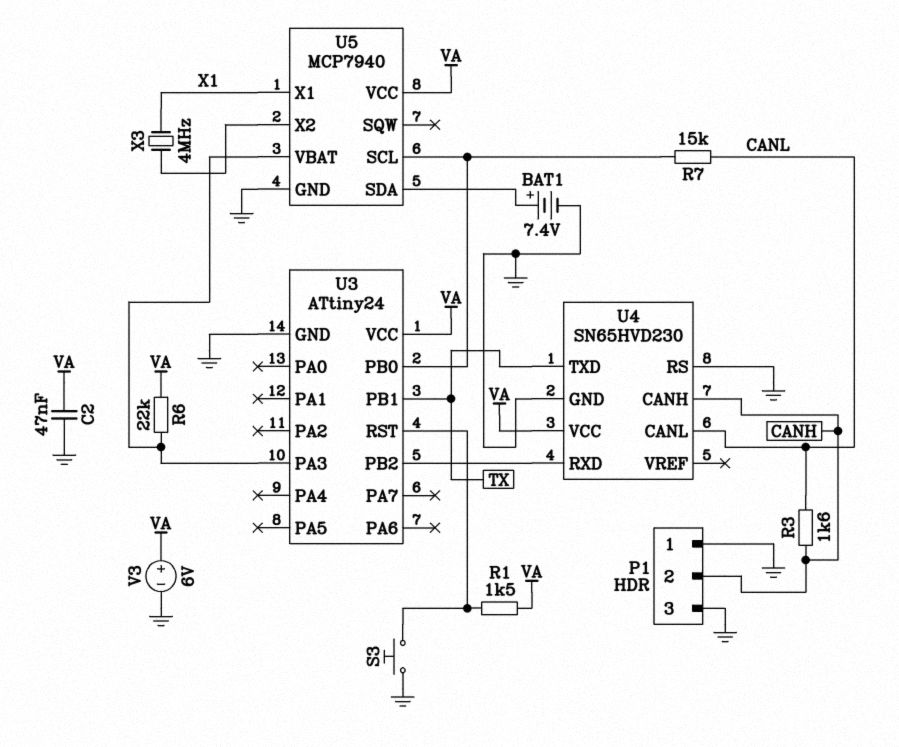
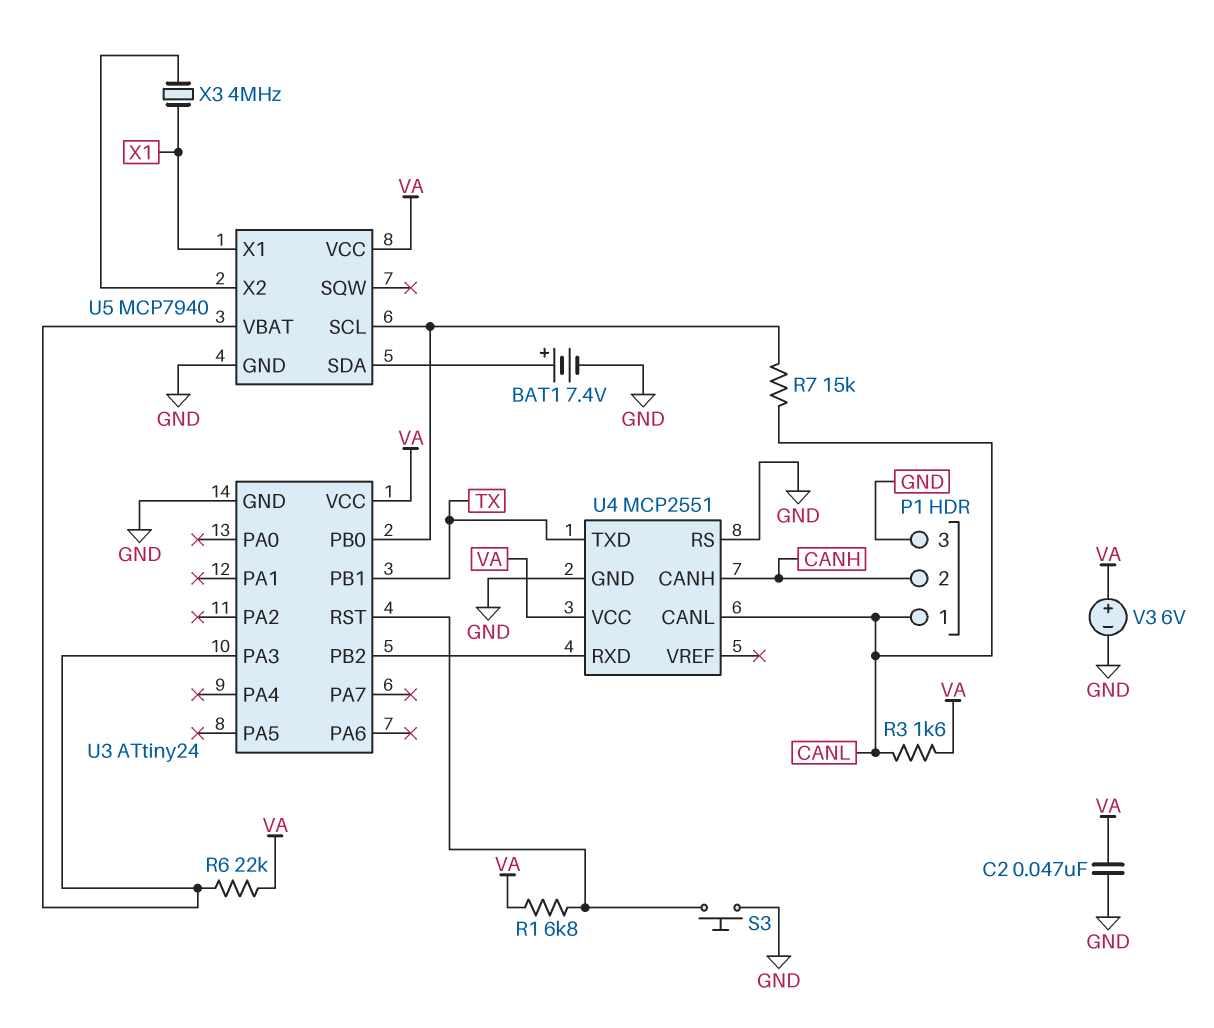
P1 pin 1: GND -> CANL
R1: 1.5k (U3/RST, VA) -> 6.8k (U3/RST, VA)
R3: 1.6k (CANH, CANL) -> 1.6k (CANL, VA)
U4: SN65HVD230 -> MCP2551

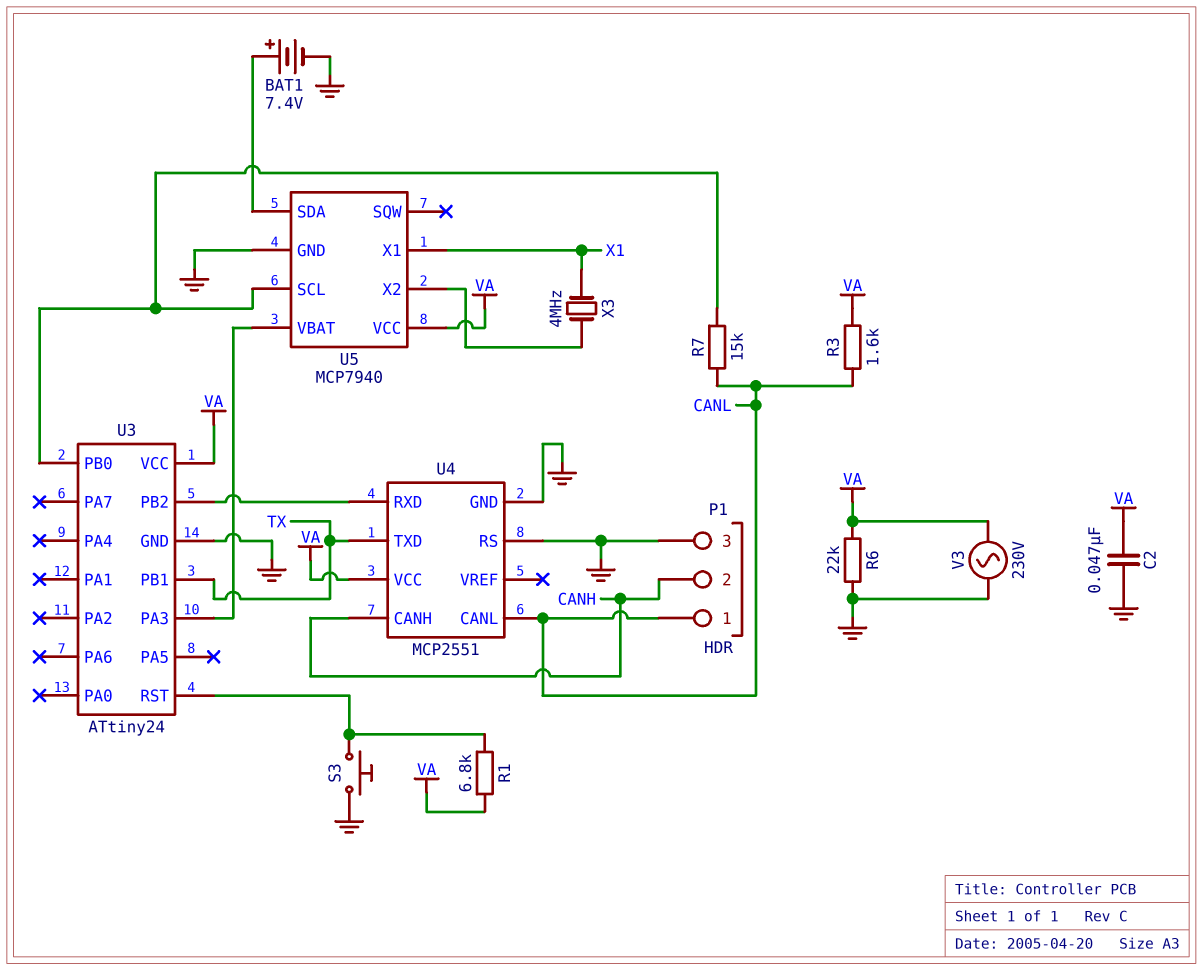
R6: 22k (U3/PA3, VA) -> 22k (GND, VA)
V3: 6V (plus VA, minus GND) -> AC 230V (GND, VA)

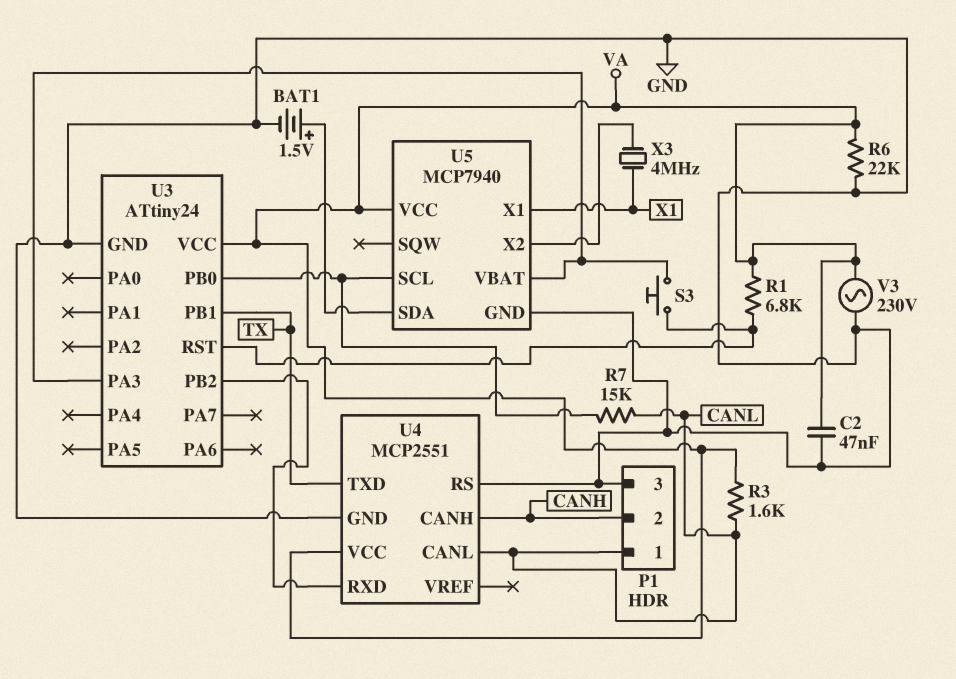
BAT1: 7.4V (plus U5/SDA, minus GND) -> 1.5V (plus U5/SDA, minus GND)
S3: button (GND, U3/RST) -> button (U3/PA3, U3/RST)

